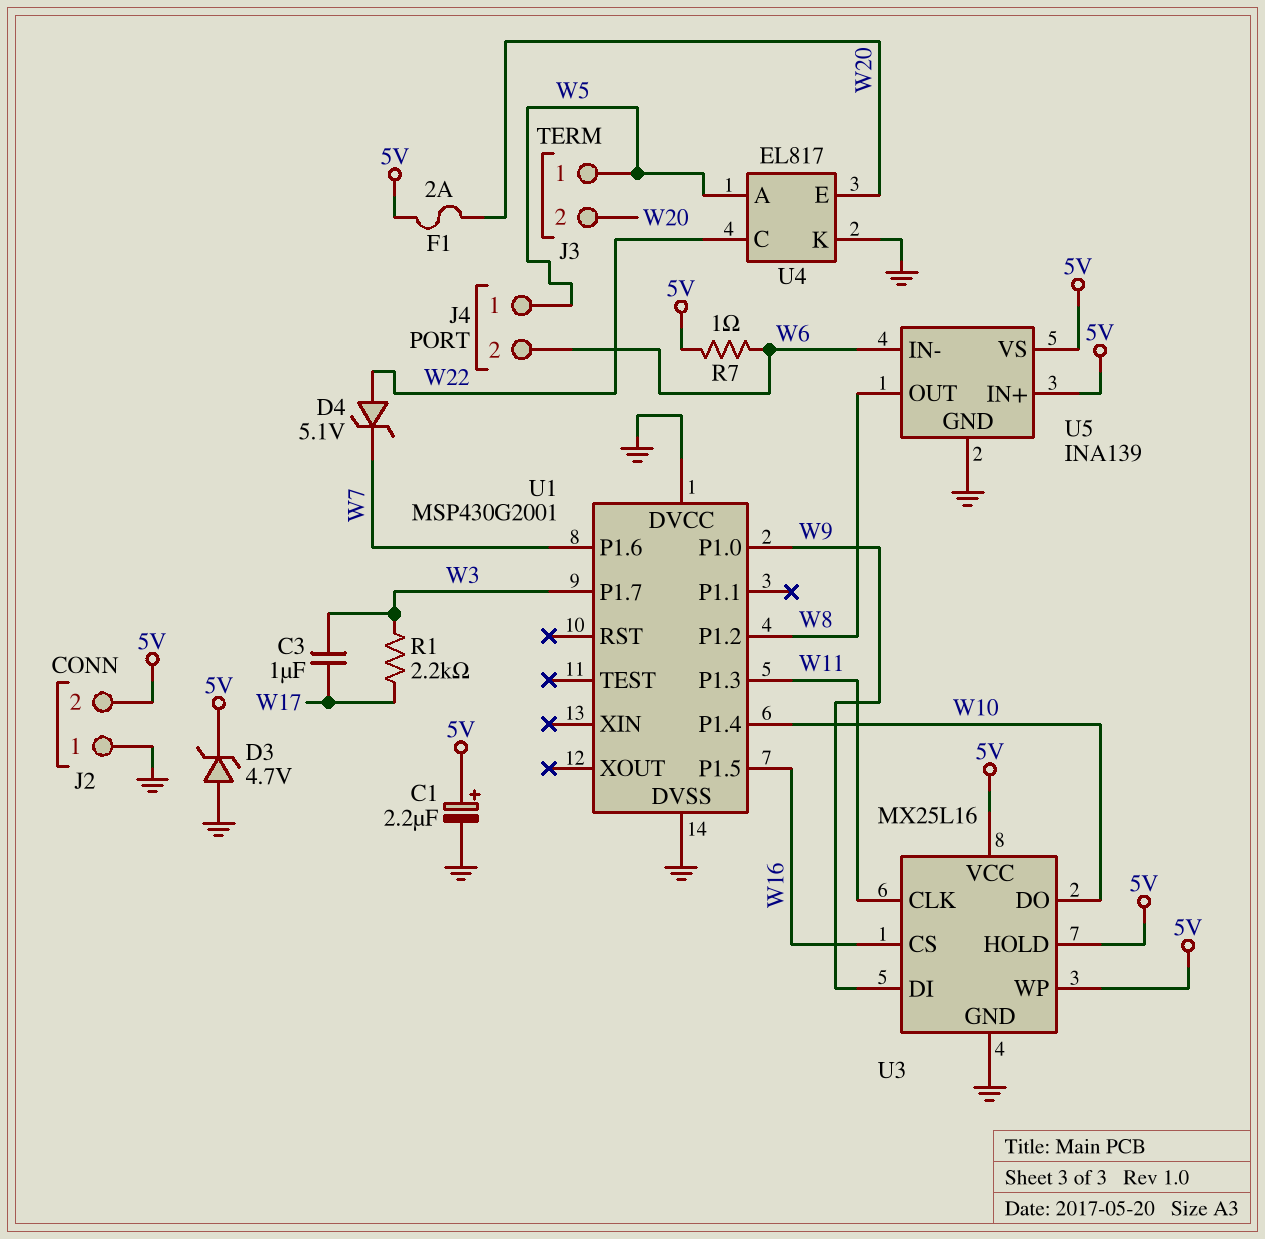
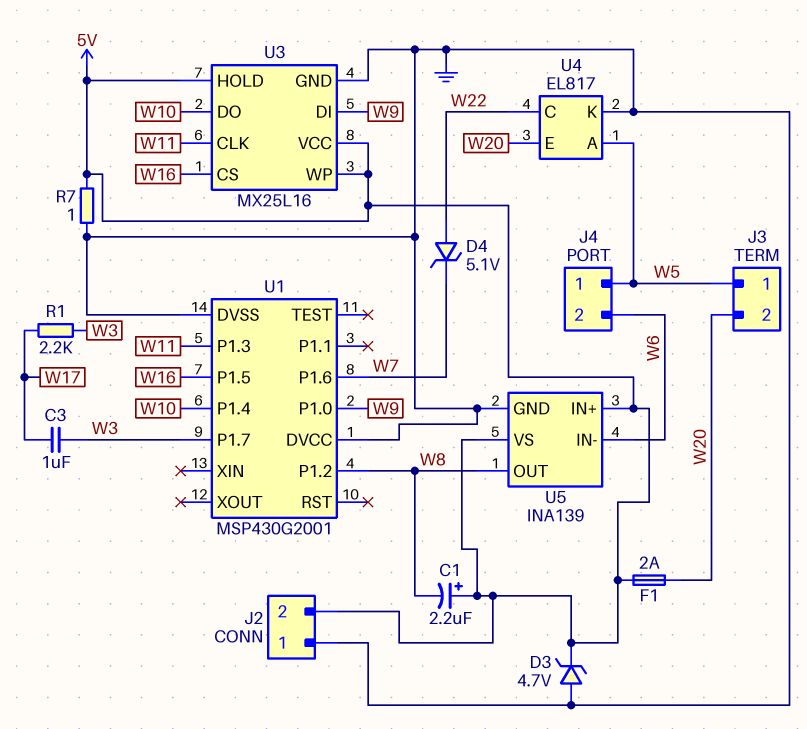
C1: 2.2uF (plus 5V, minus GND) -> 2.2uF (plus 5V, minus W8)
R7: 1 (5V, W6) -> 1 (5V, GND)

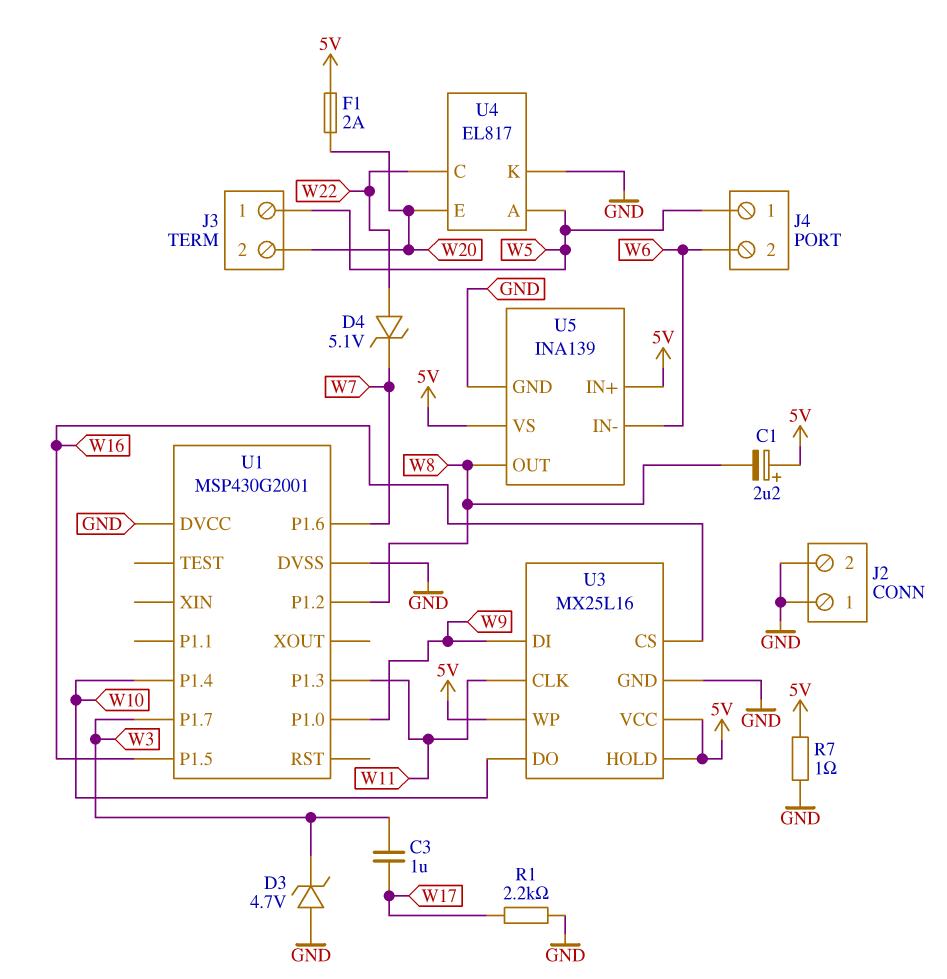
D3: zener 4.7V (A GND, K 5V) -> zener 4.7V (A GND, K W3)
J2 pin 2: 5V -> GND
R1: 2.2k (W3, W17) -> 2.2k (GND, W17)

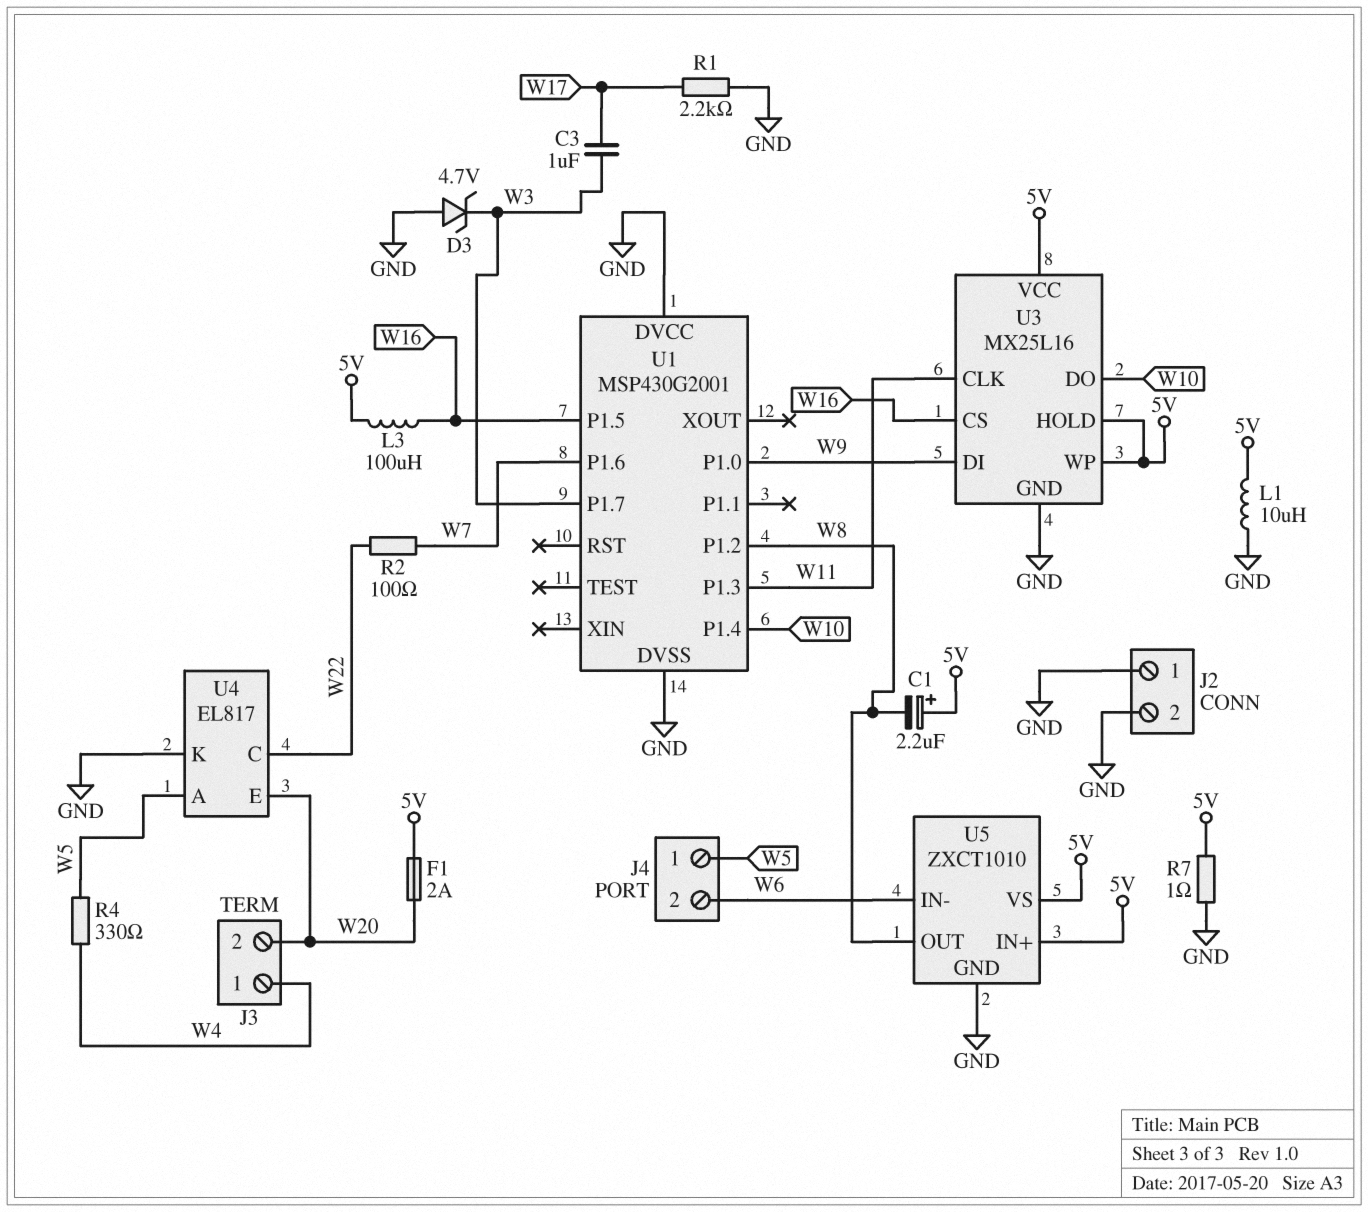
D4: zener 5.1V (A W22, K W7) -> none
J3 pin 1: W5 -> W4
L1: none -> 10uH (5V, GND)
L3: none -> 100uH (5V, W16)
R2: none -> 100 (W7, W22)
R4: none -> 330 (W4, W5)
U5: INA139 -> ZXCT1010

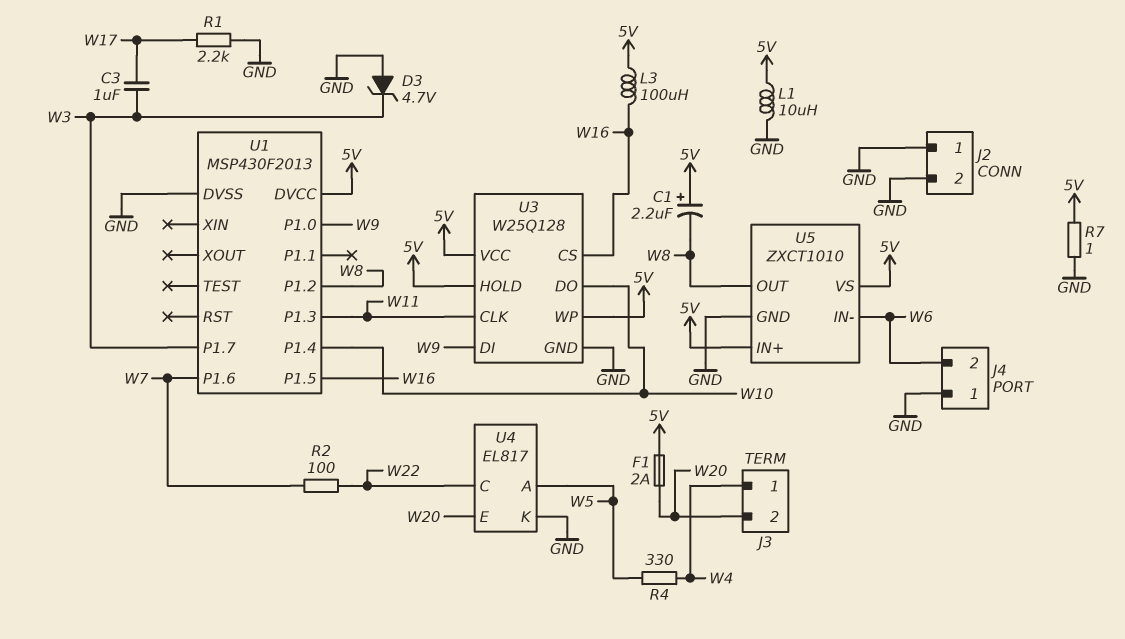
J4 pin 1: W5 -> GND
U1: MSP430G2001 -> MSP430F2013
U1 pin DVCC: GND -> 5V
U3: MX25L16 -> W25Q128

